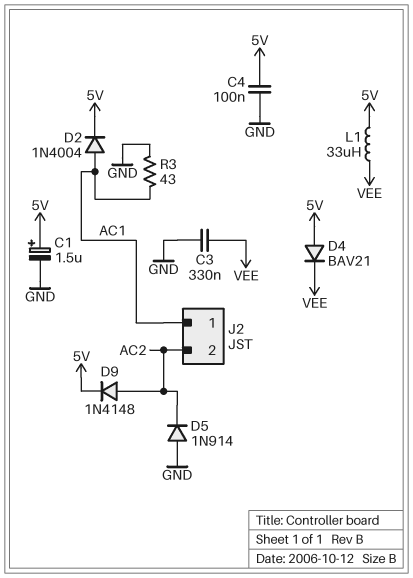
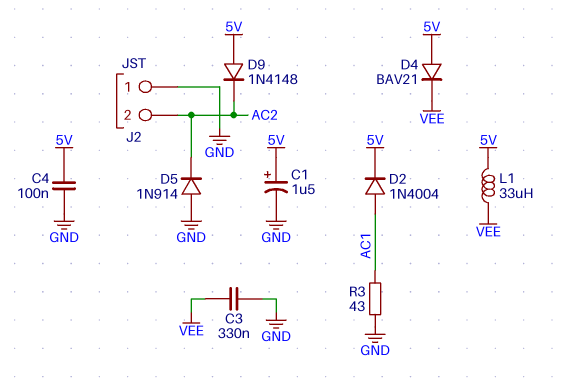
D9: diode 1N4148 (A AC2, K 5V) -> diode 1N4148 (A 5V, K AC2)
J2 pin 1: AC1 -> GND

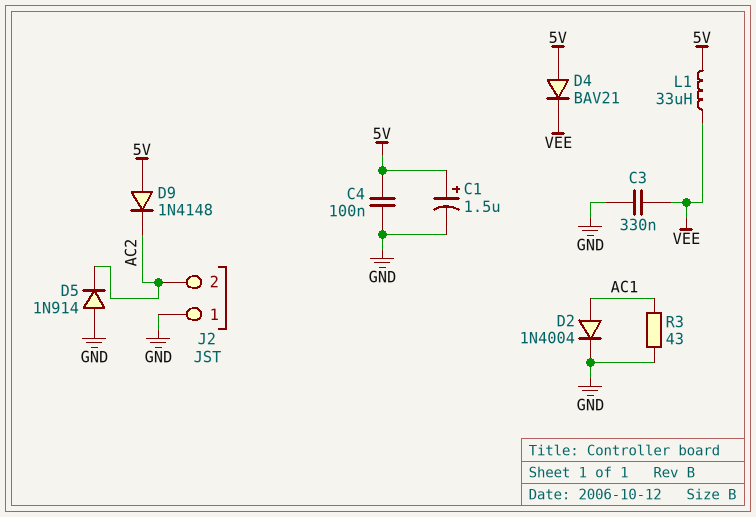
D2: diode 1N4004 (A AC1, K 5V) -> diode 1N4004 (A AC1, K GND)

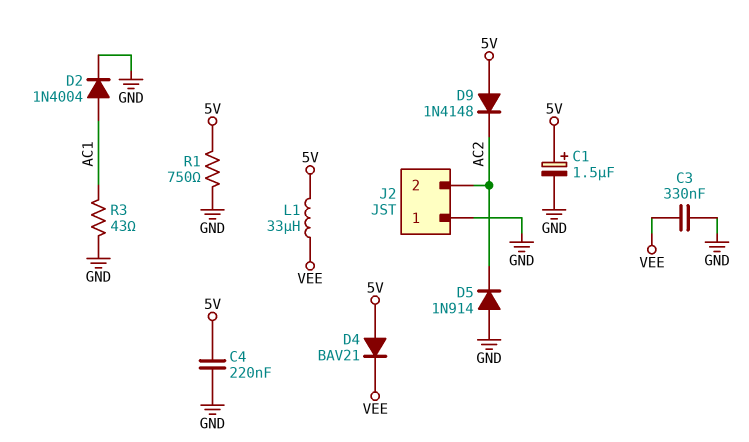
C4: 100nF (5V, GND) -> 220nF (5V, GND)
R1: none -> 750 (5V, GND)

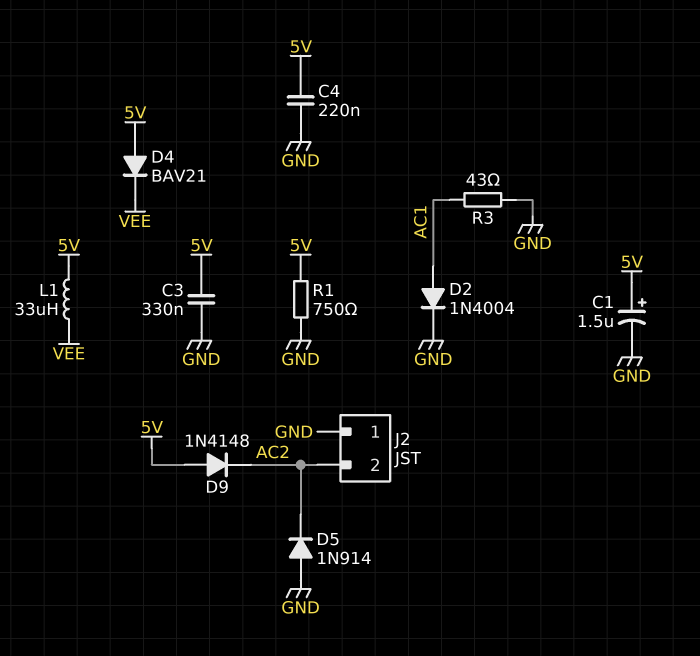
C3: 330nF (GND, VEE) -> 330nF (5V, GND)

